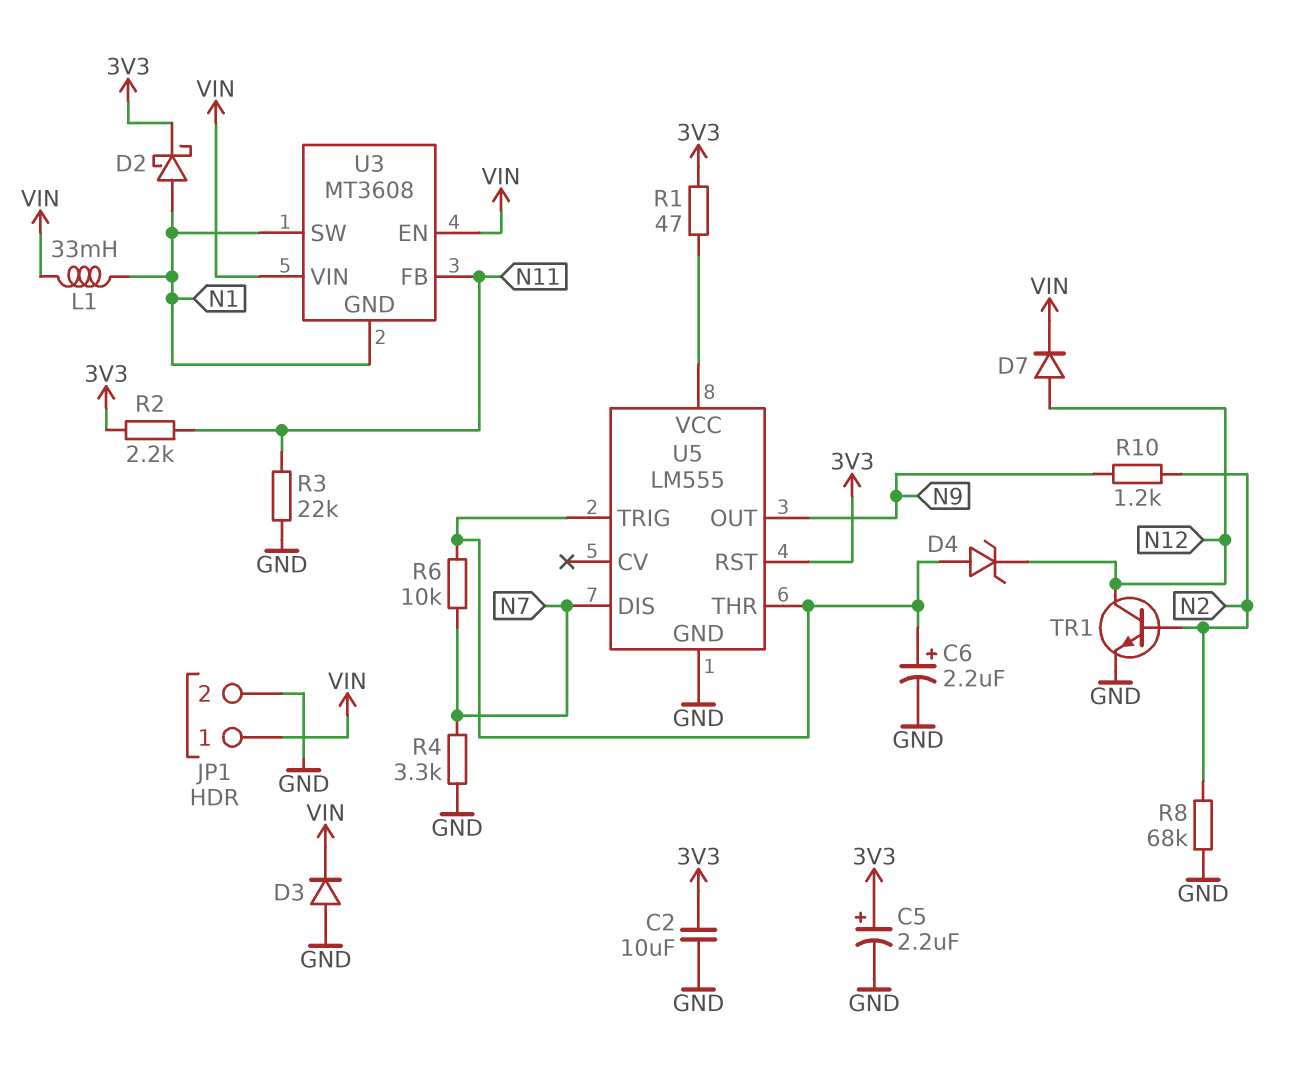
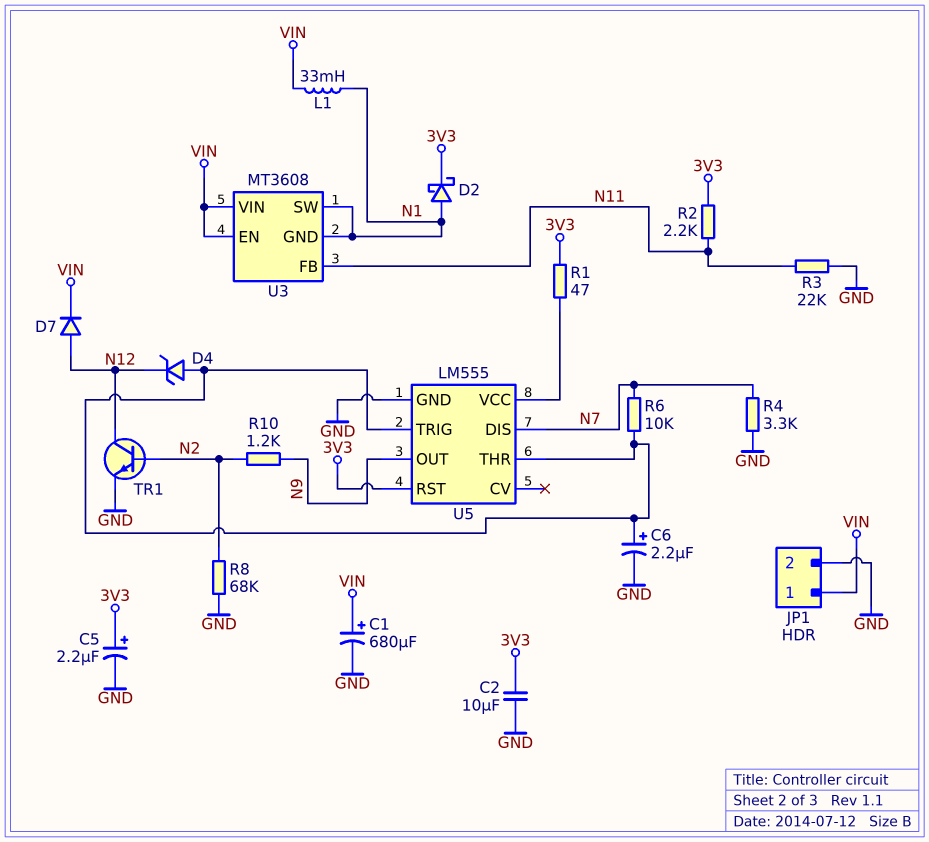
C1: none -> 680uF (plus VIN, minus GND)
D3: diode (A GND, K VIN) -> none

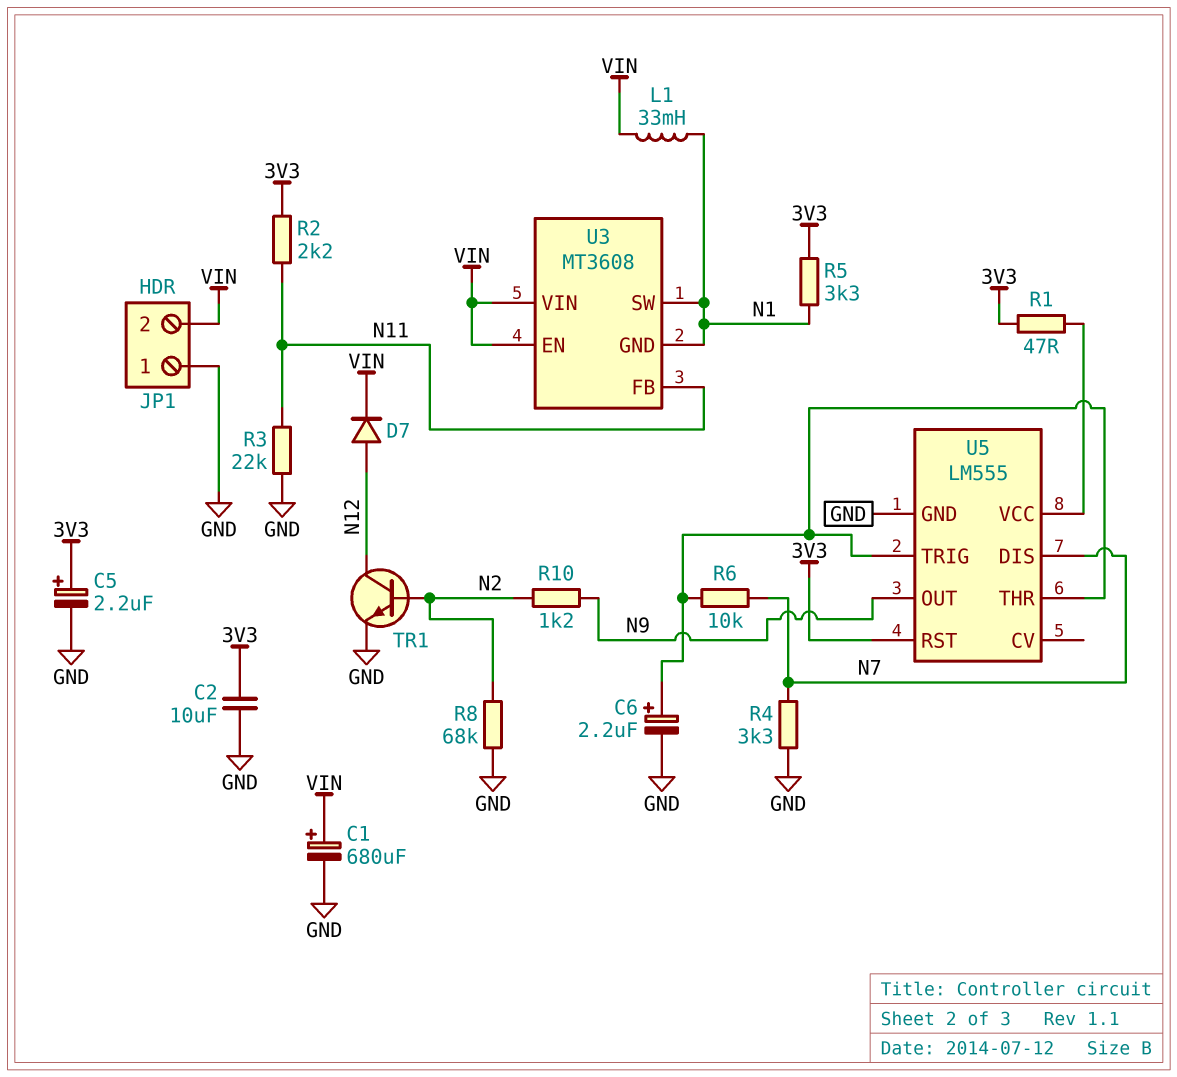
D2: schottky (A N1, K 3V3) -> none
D4: zener (A U5/THR, K N12) -> none
JP1 pin 1: VIN -> GND
JP1 pin 2: GND -> VIN
R5: none -> 3.3k (3V3, N1)

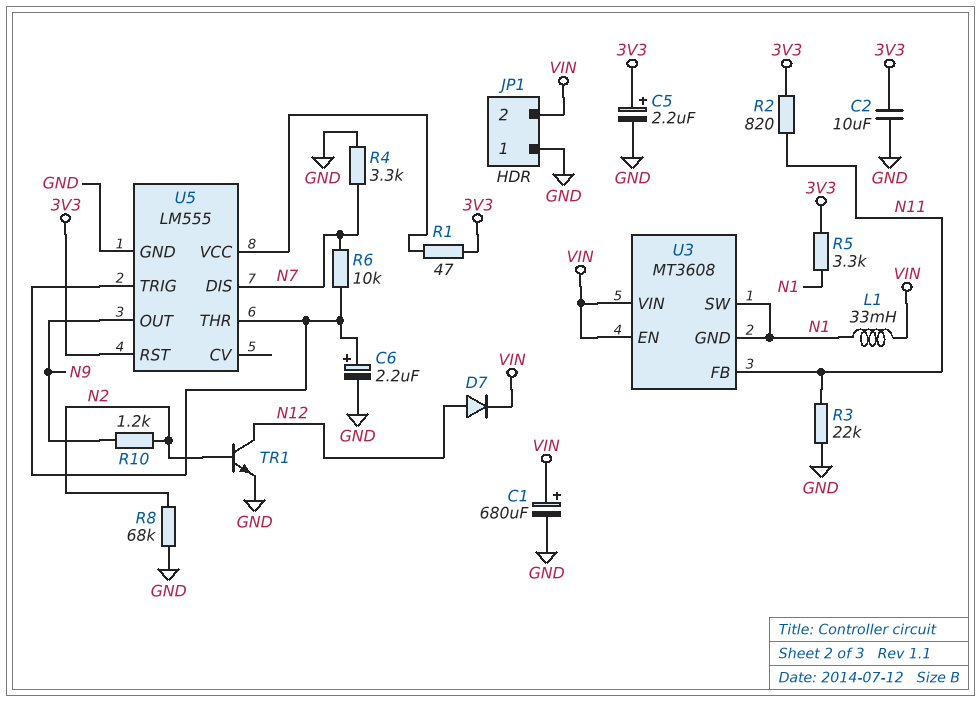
R2: 2.2k (3V3, N11) -> 820 (3V3, N11)

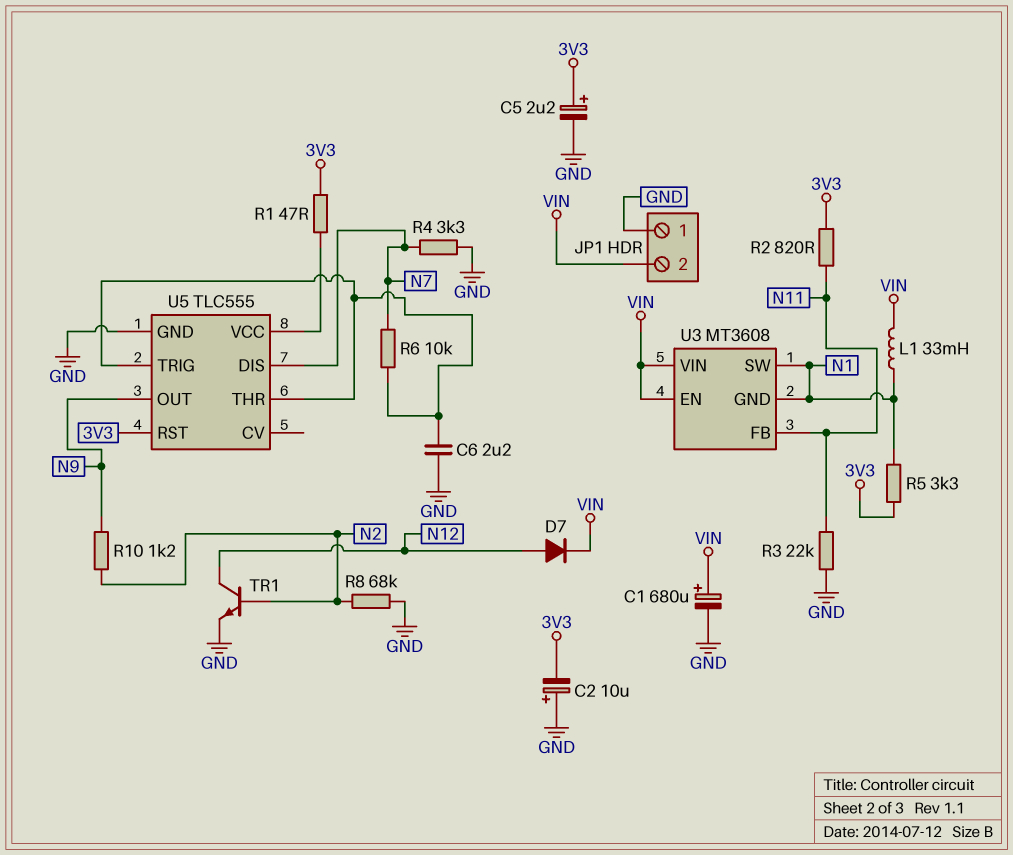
C2: 10uF (3V3, GND) -> 10uF (plus GND, minus 3V3)
C6: 2.2uF (plus U5/THR, minus GND) -> 2.2uF (GND, U5/THR)
U5: LM555 -> TLC555

